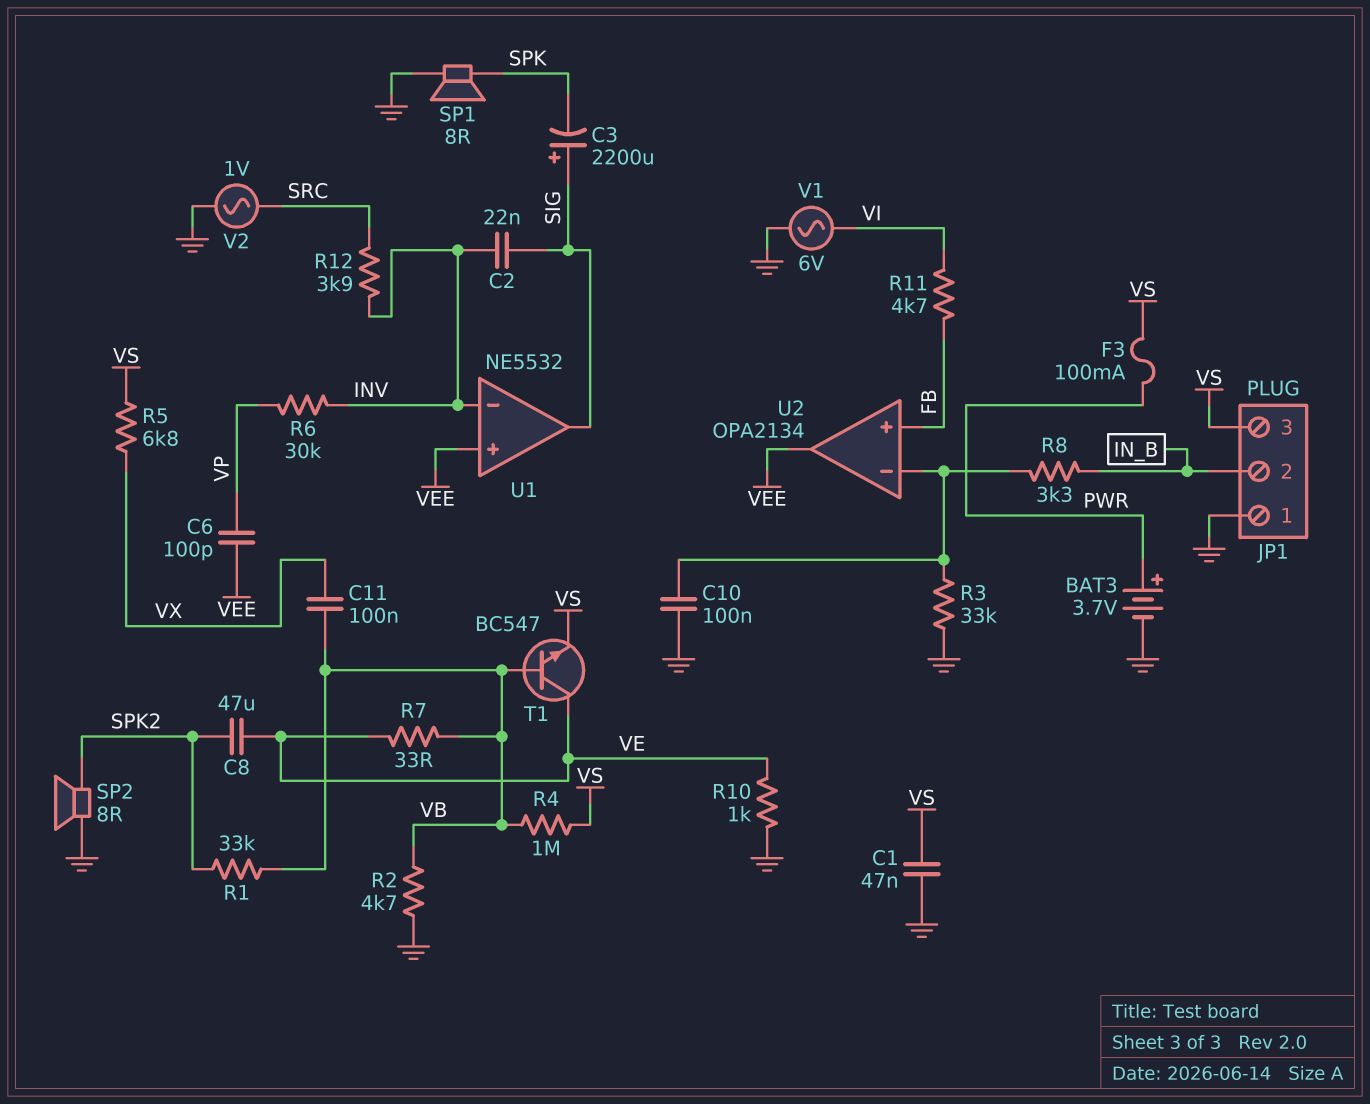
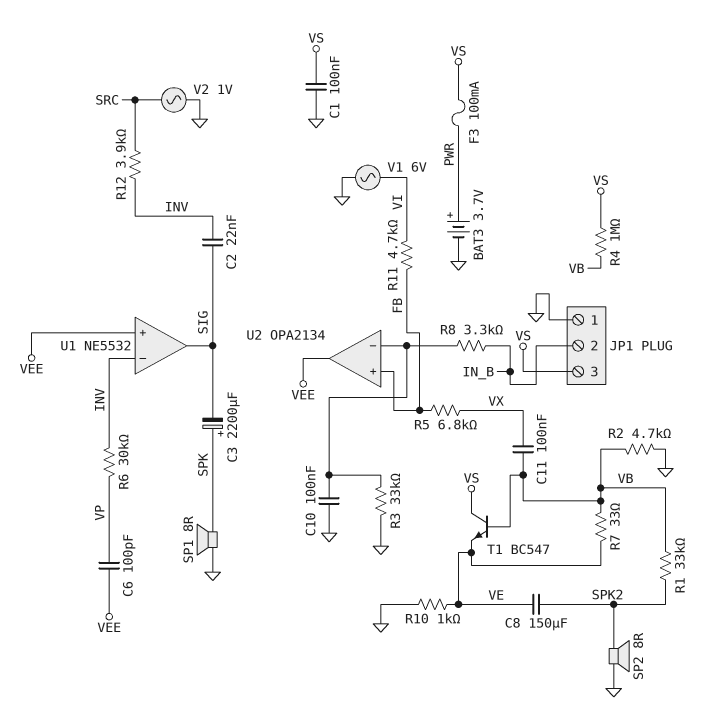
C1: 47nF (GND, VS) -> 100nF (GND, VS)
C3: 2200uF (plus SIG, minus SPK) -> 2200uF (plus SPK, minus SIG)
C8: 47uF (SPK2, VE) -> 150uF (SPK2, VE)
R5: 6.8k (VS, VX) -> 6.8k (FB, VX)
T1: NPN BC547 (B VB, C VE, E VS) -> NPN BC547 (B VB, C VS, E VE)

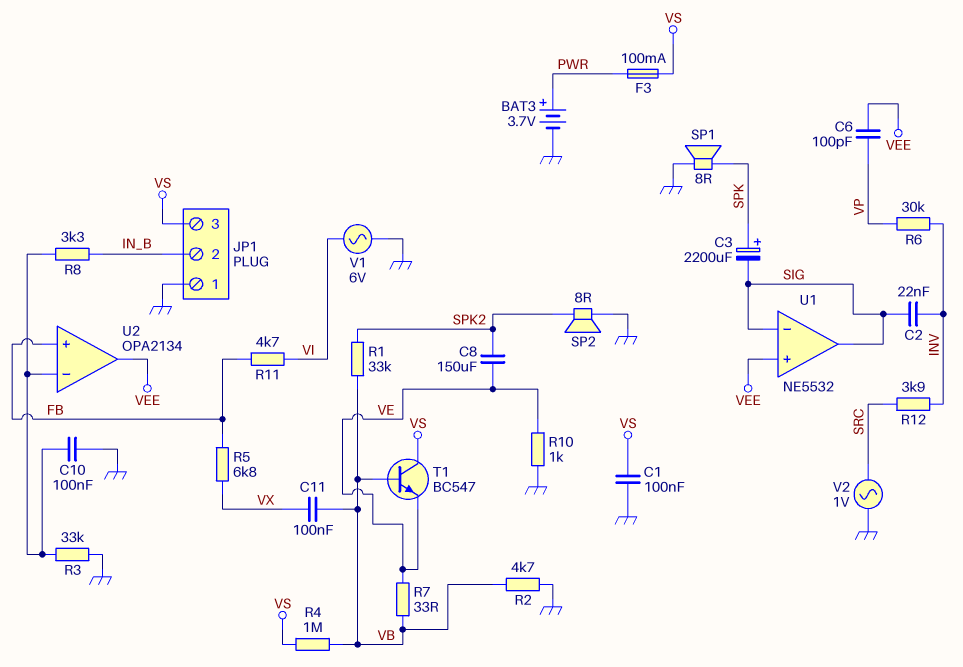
U1 pin in-: INV -> SIG

